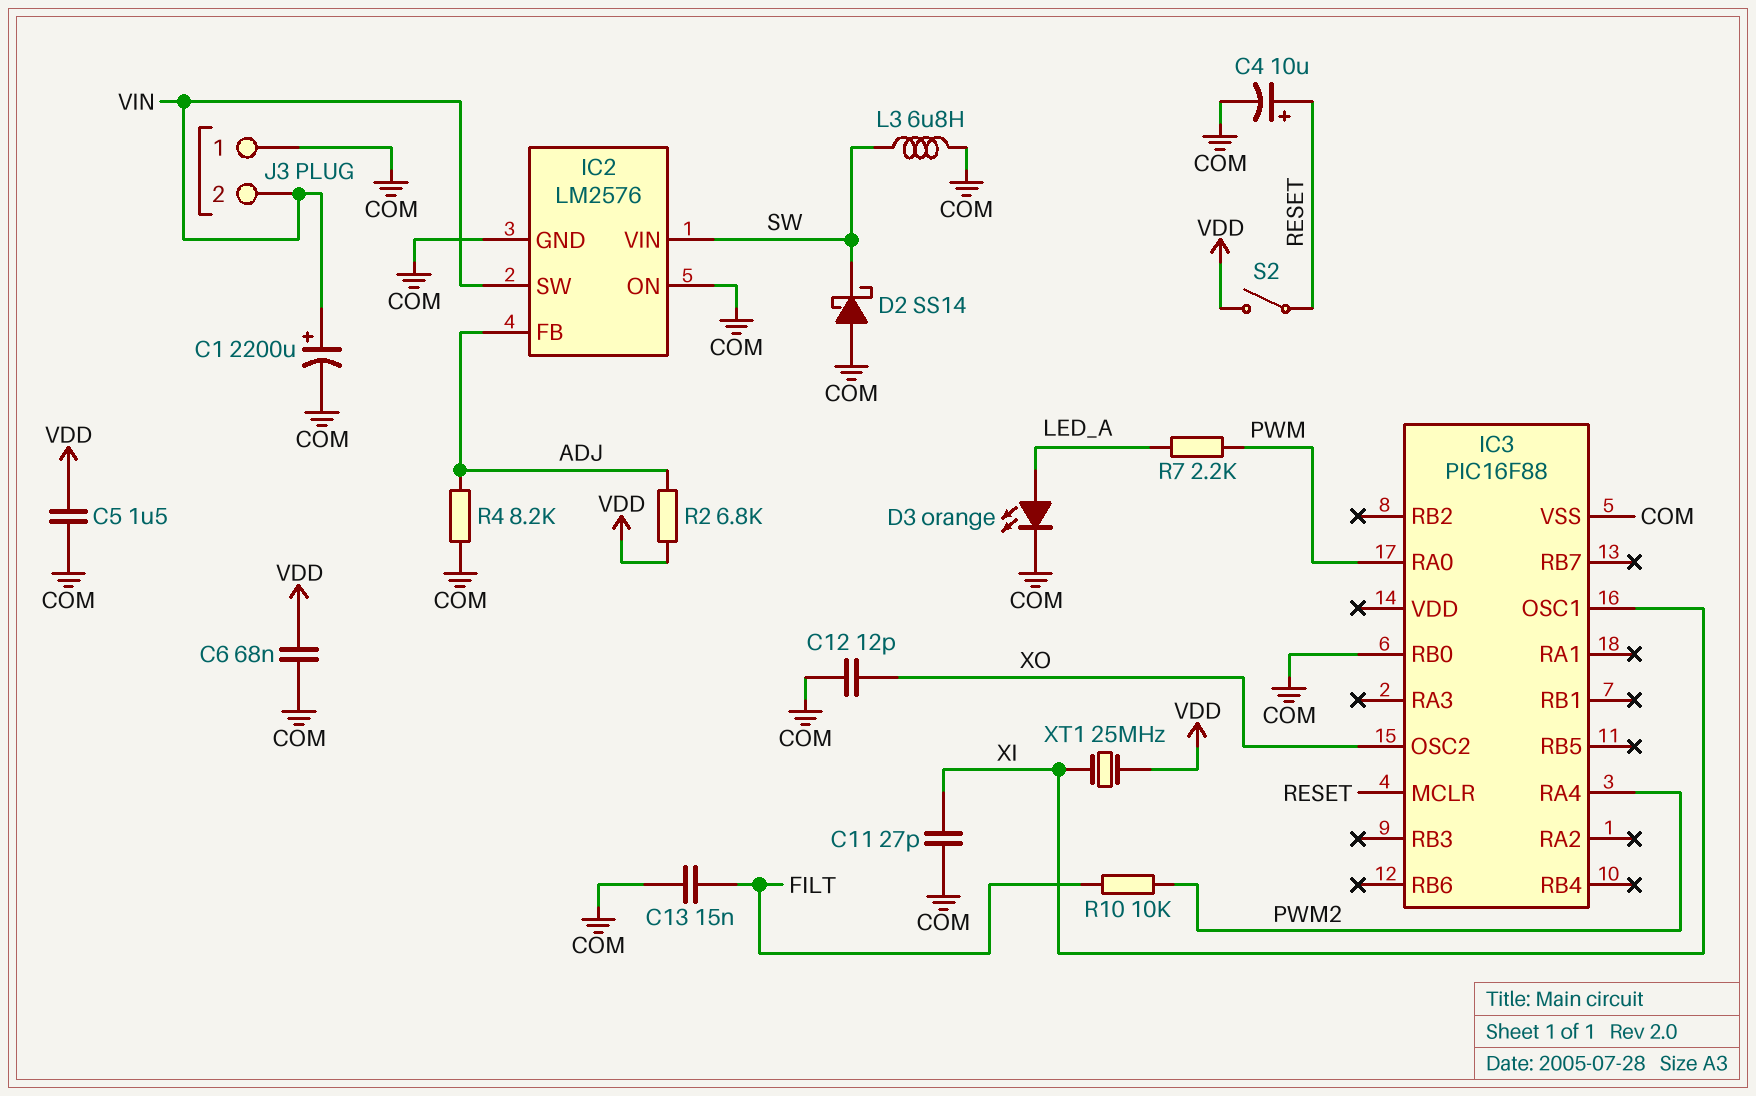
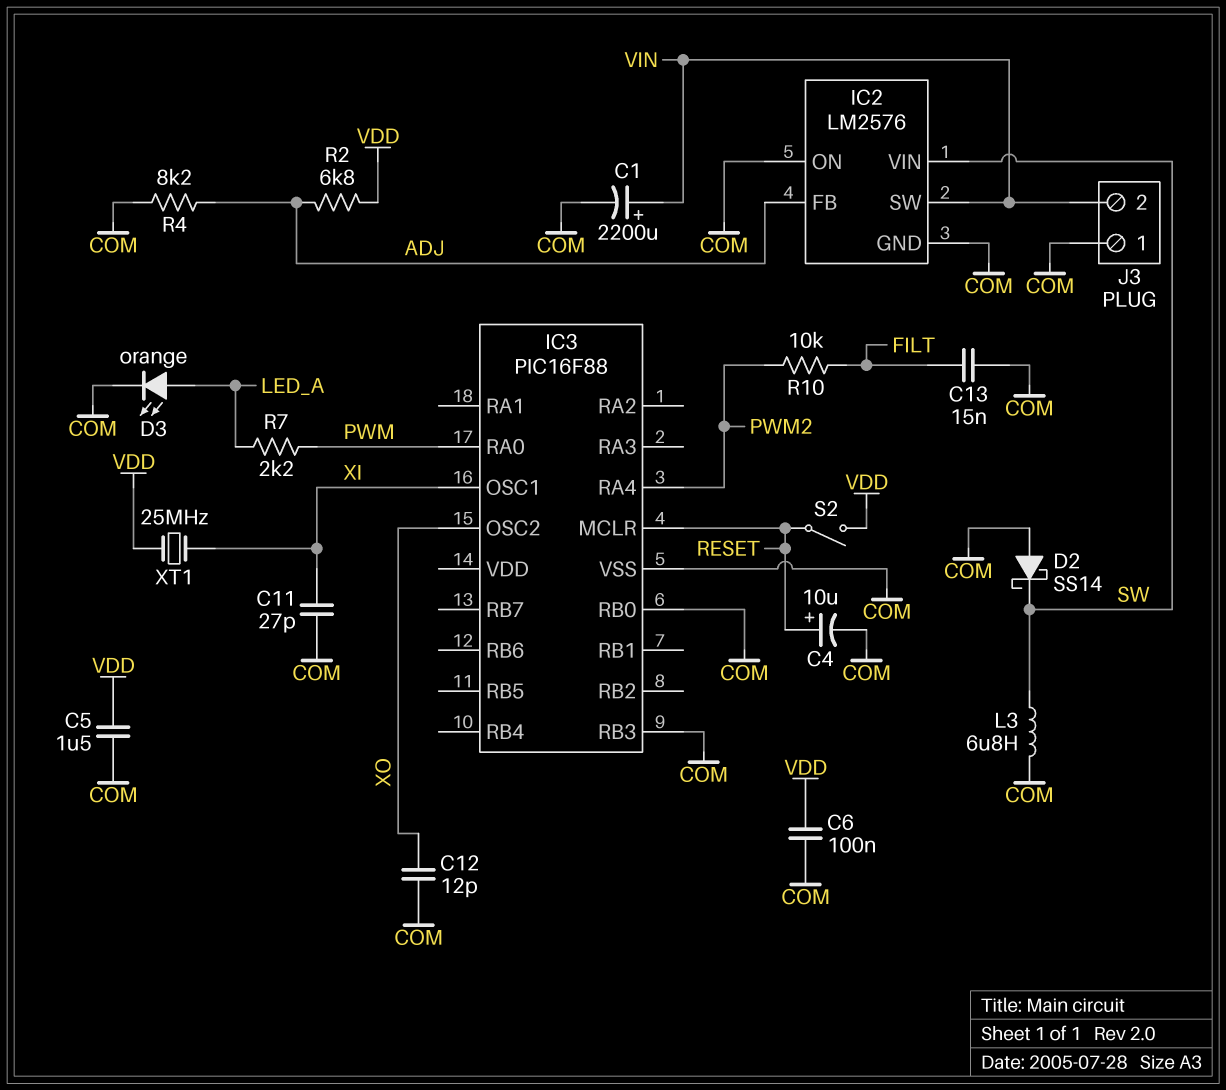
C6: 68nF (COM, VDD) -> 100nF (COM, VDD)
IC3 pin RB3: none -> COM

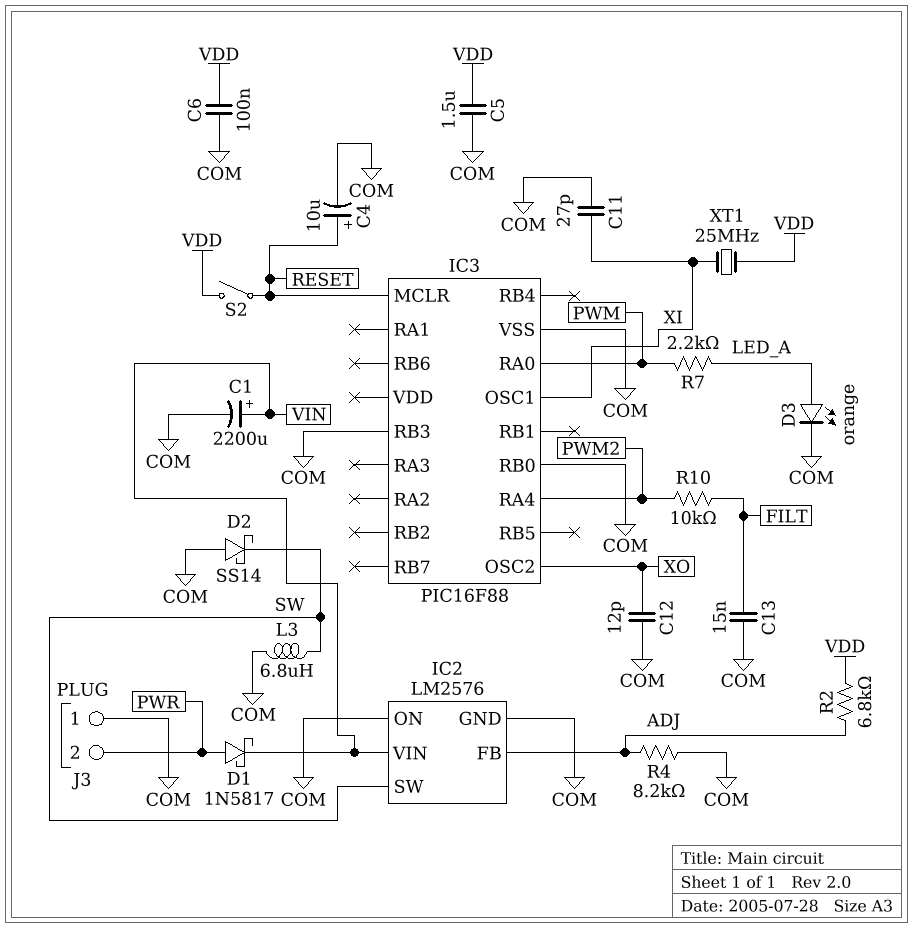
D1: none -> schottky 1N5817 (A PWR, K VIN)
IC2 pin SW: VIN -> SW
IC2 pin VIN: SW -> VIN
J3 pin 2: VIN -> PWR

